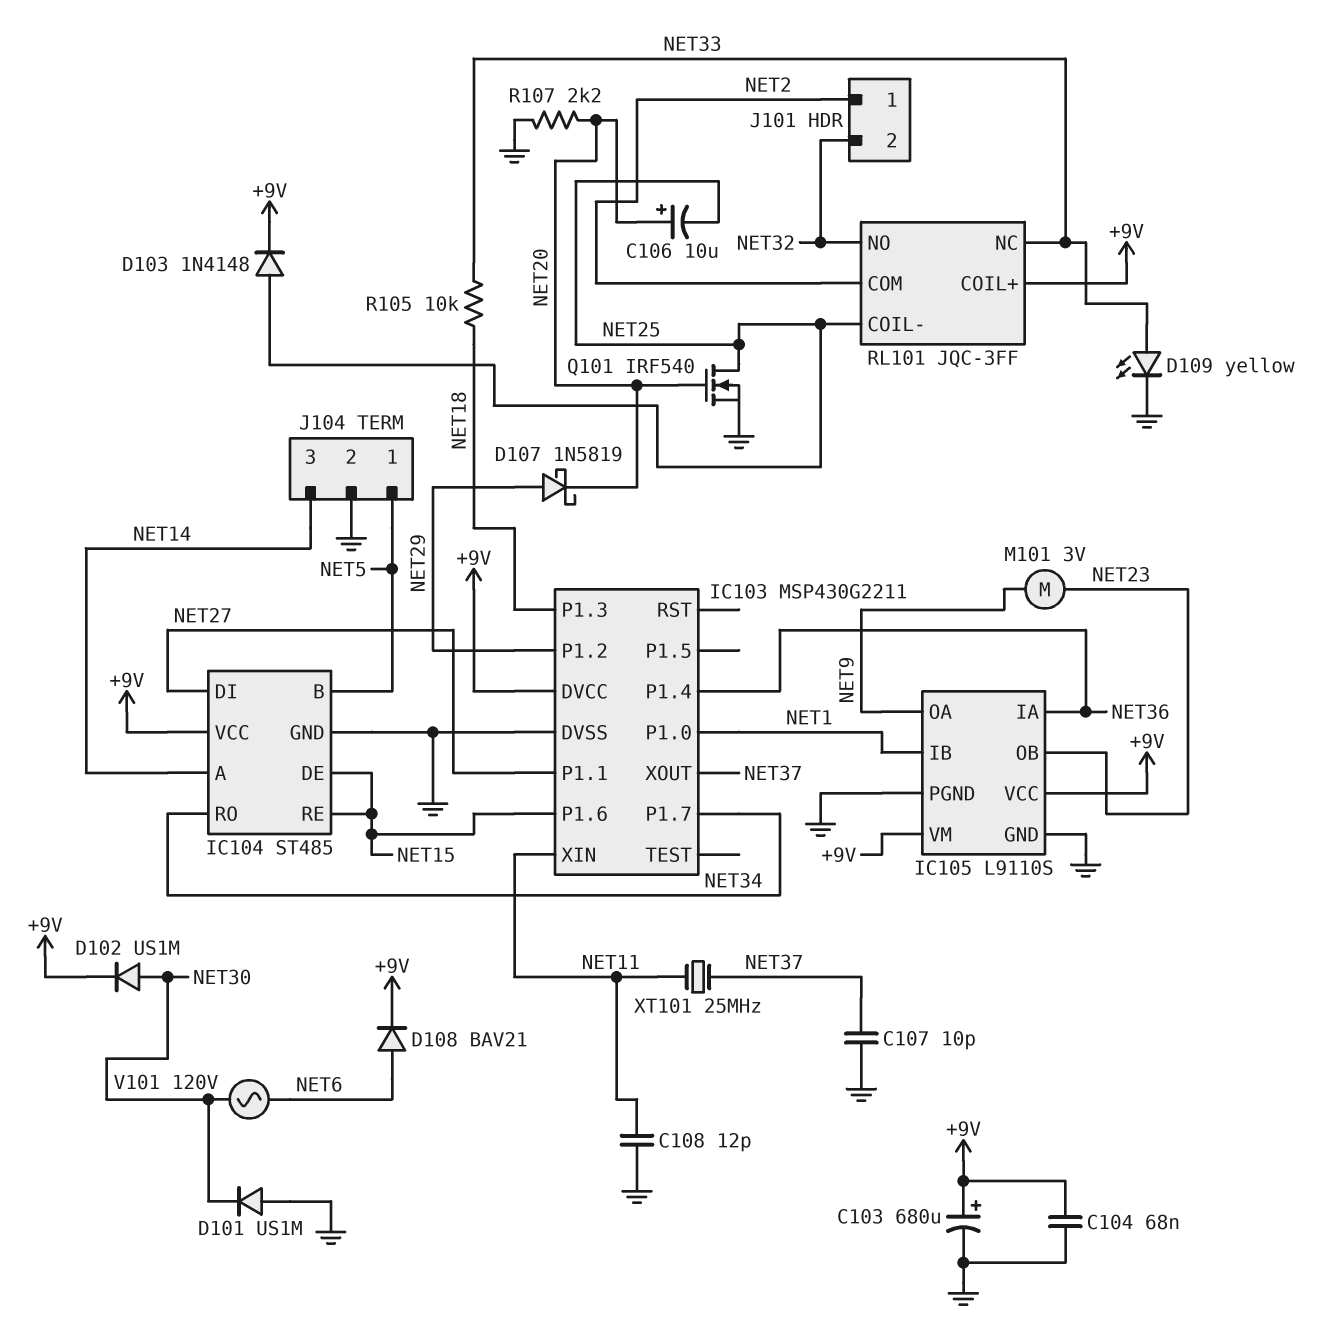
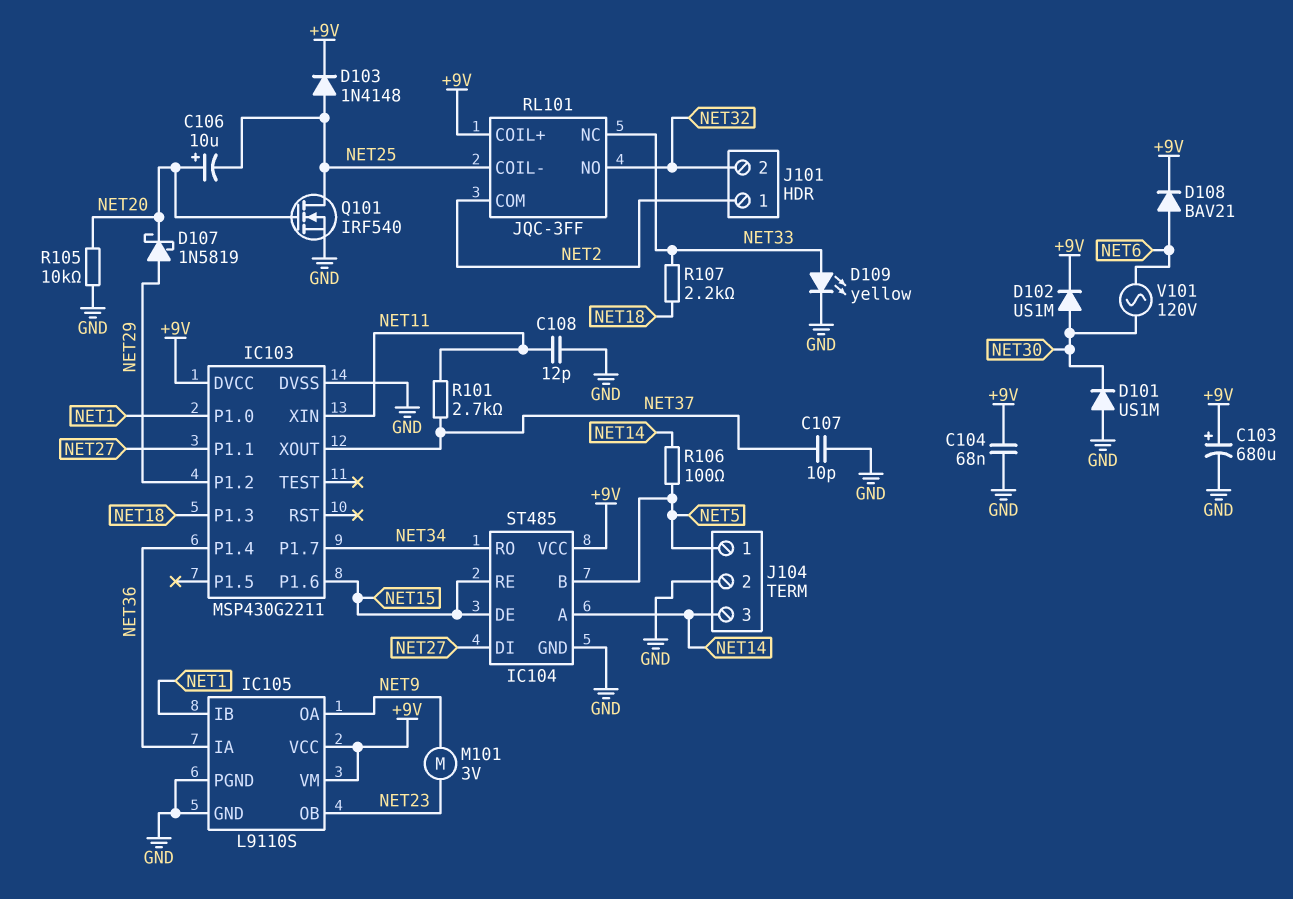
R101: none -> 2.7k (NET11, NET37)
R105: 10k (NET18, NET33) -> 10k (GND, NET20)
R106: none -> 100 (NET5, NET14)
R107: 2.2k (GND, NET20) -> 2.2k (NET18, NET33)
XT101: 25MHz (NET11, NET37) -> none

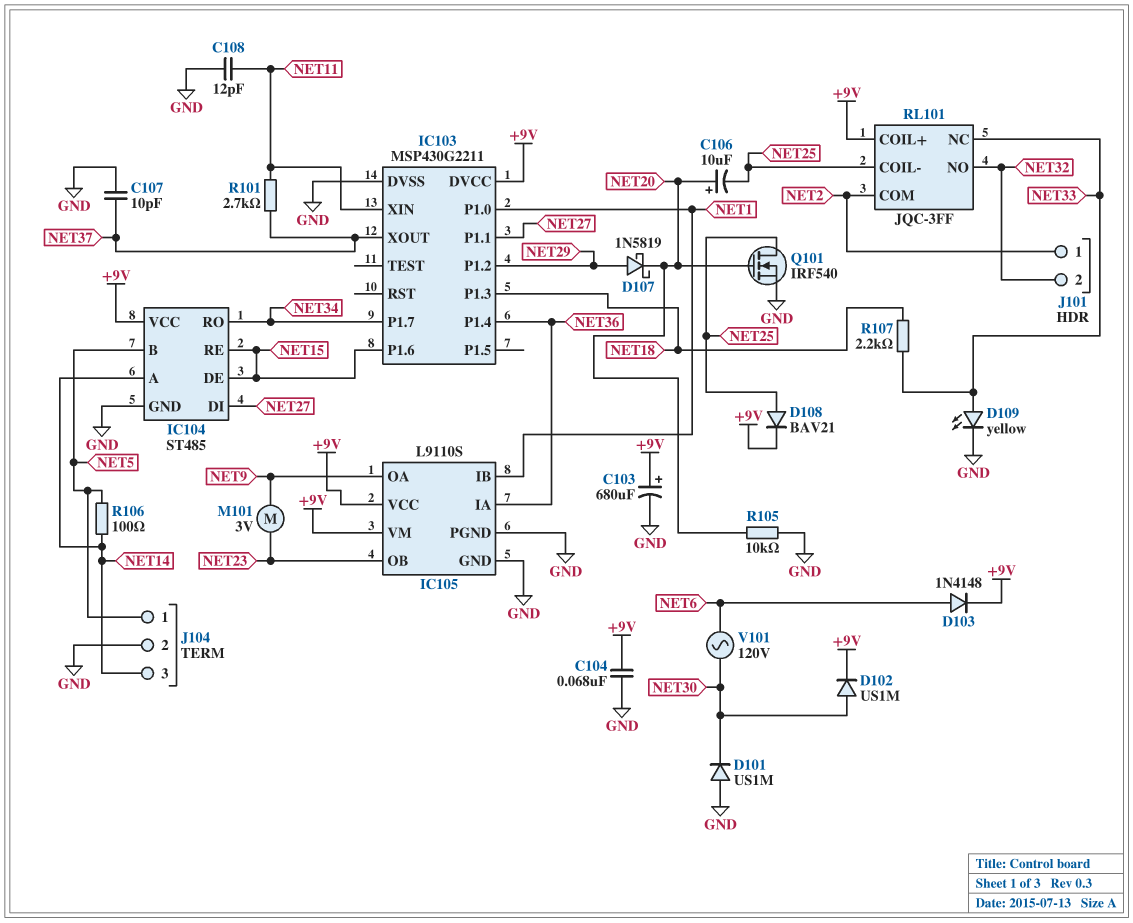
D103: diode 1N4148 (A NET25, K +9V) -> diode 1N4148 (A NET6, K +9V)
D108: diode BAV21 (A NET6, K +9V) -> diode BAV21 (A NET25, K +9V)

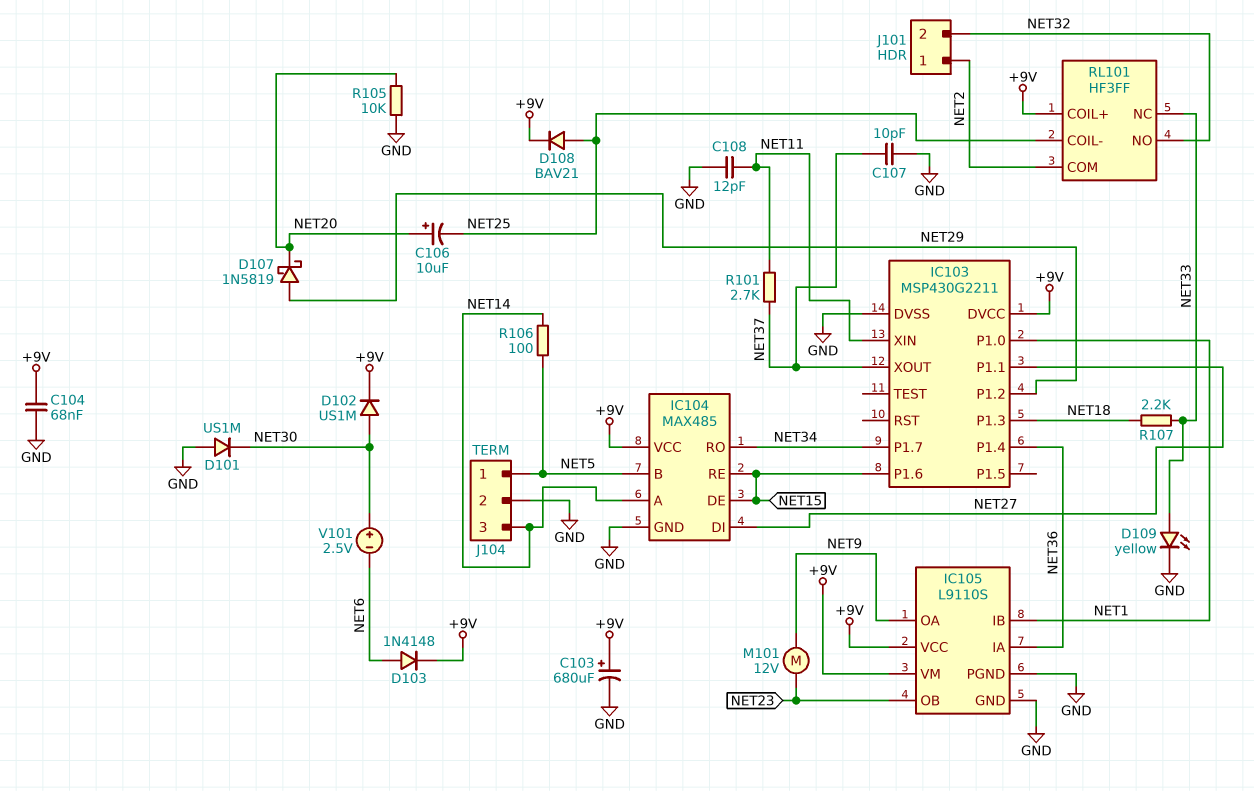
IC104: ST485 -> MAX485
M101: motor 3V (NET9, NET23) -> motor 12V (NET9, NET23)
Q101: NMOS IRF540 (G NET20, D NET25, S GND) -> none
RL101: JQC-3FF -> HF3FF
V101: AC 120V (NET6, NET30) -> 2.5V (plus NET30, minus NET6)

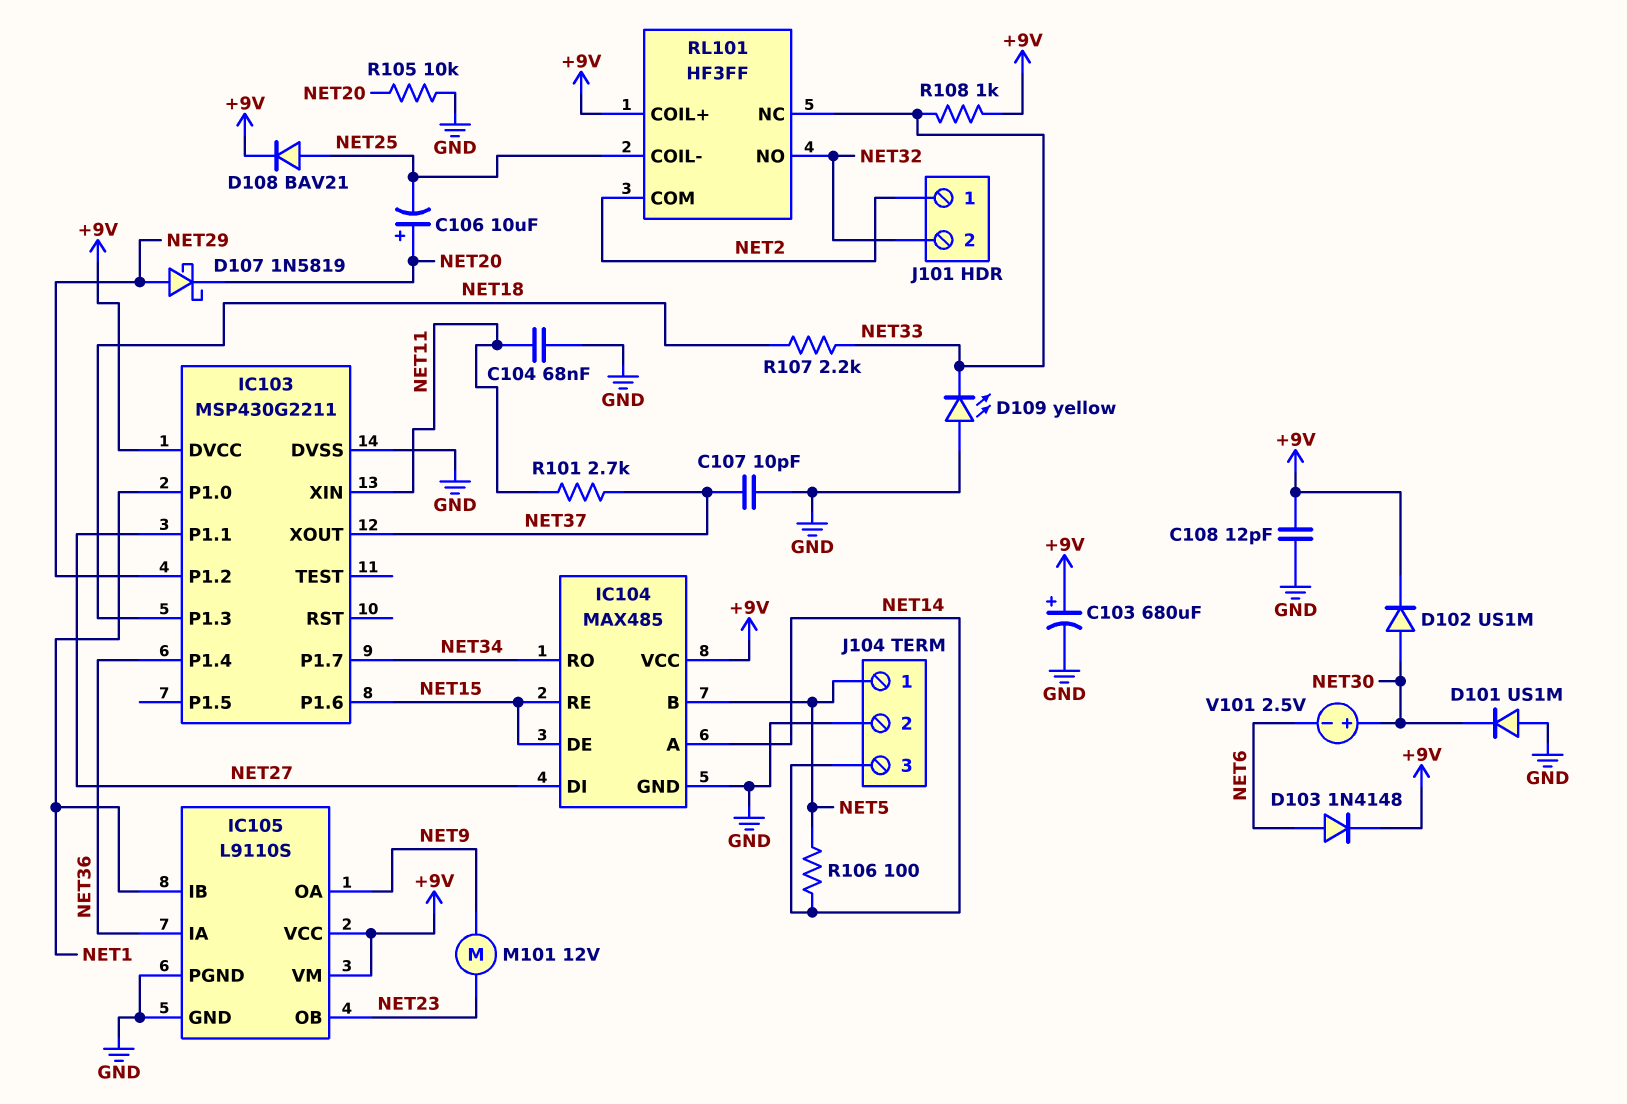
C104: 68nF (+9V, GND) -> 68nF (GND, NET11)
C108: 12pF (GND, NET11) -> 12pF (+9V, GND)
D109: LED yellow (A NET33, K GND) -> LED yellow (A GND, K NET33)
R108: none -> 1k (+9V, NET33)

